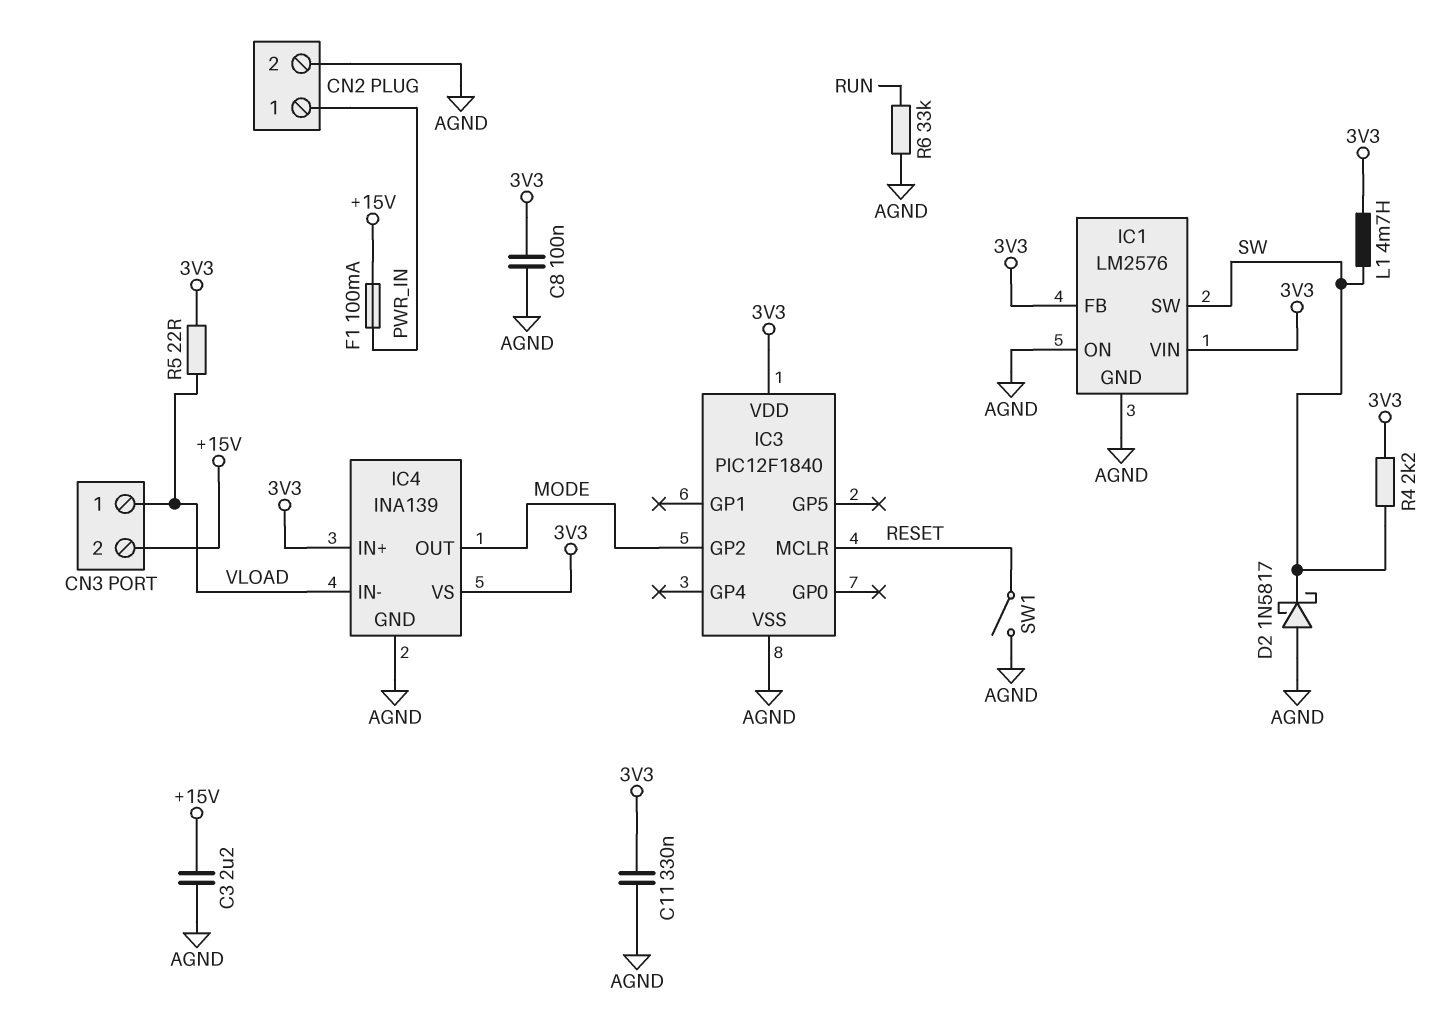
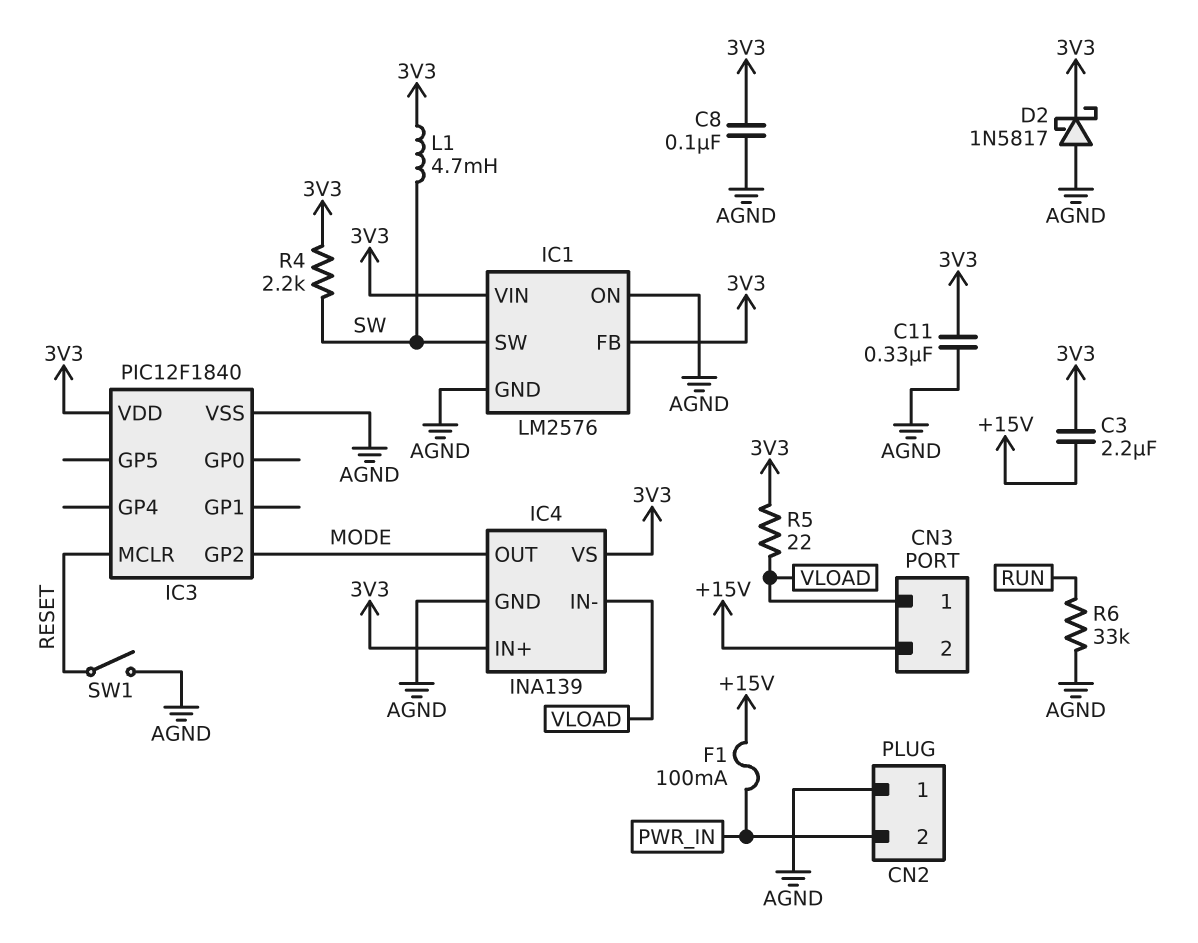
C3: 2.2uF (+15V, AGND) -> 2.2uF (+15V, 3V3)
CN2 pin 1: PWR_IN -> AGND
CN2 pin 2: AGND -> PWR_IN
D2: schottky 1N5817 (A AGND, K SW) -> schottky 1N5817 (A AGND, K 3V3)

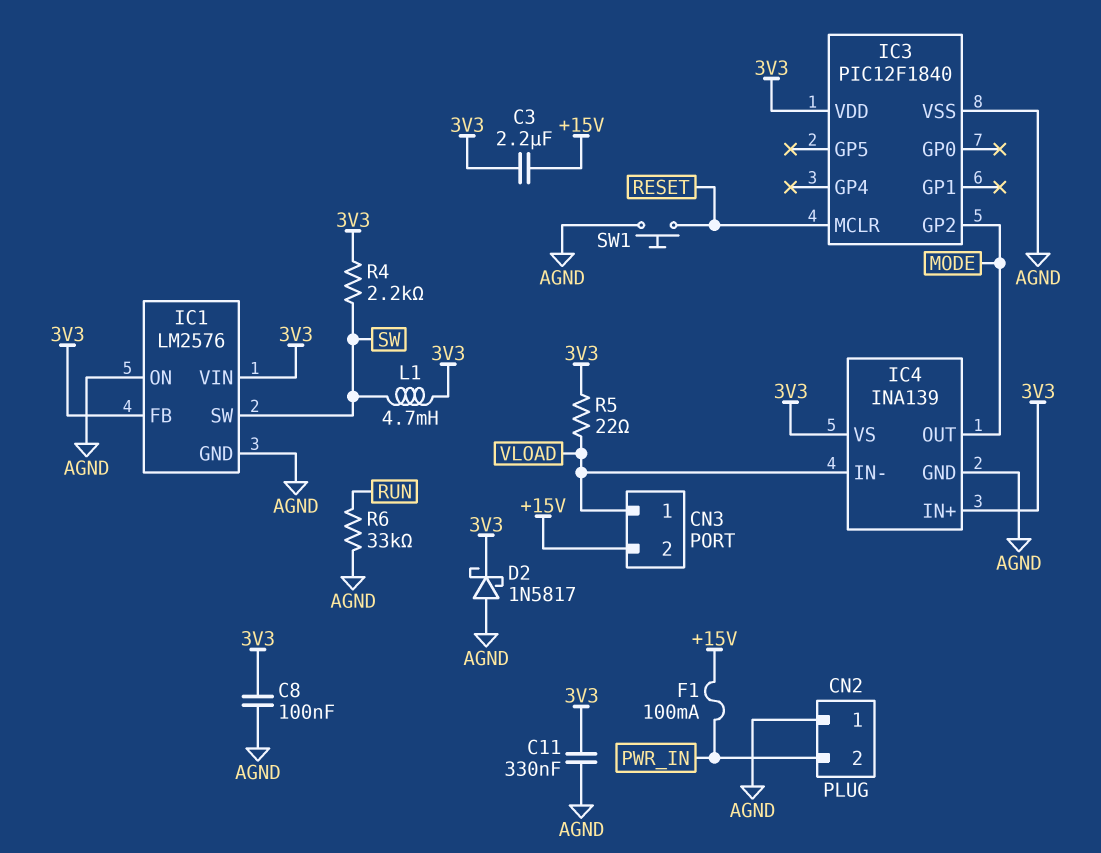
SW1: switch (AGND, RESET) -> button (AGND, RESET)

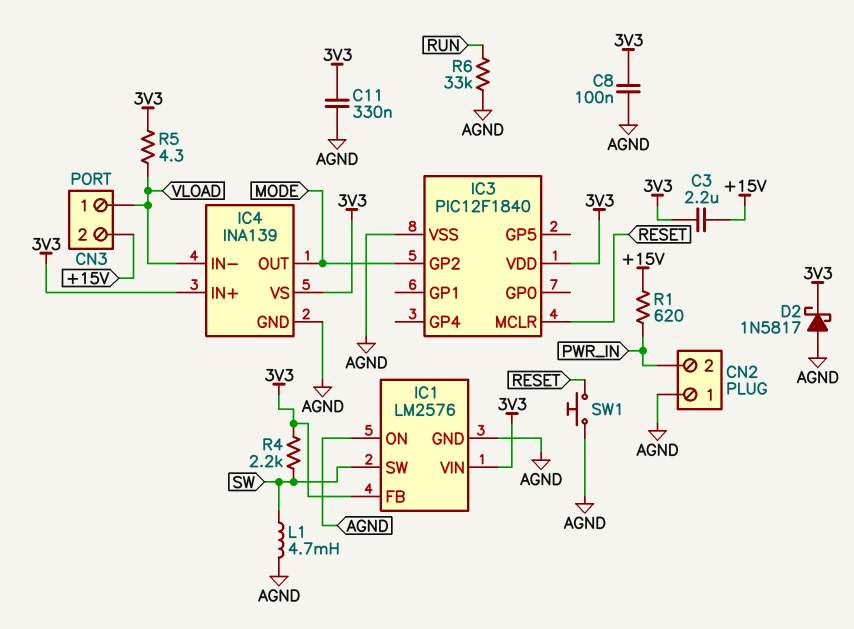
F1: 100mA (+15V, PWR_IN) -> none
L1: 4.7mH (3V3, SW) -> 4.7mH (AGND, SW)
R1: none -> 620 (+15V, PWR_IN)
R5: 22 (3V3, VLOAD) -> 4.3 (3V3, VLOAD)

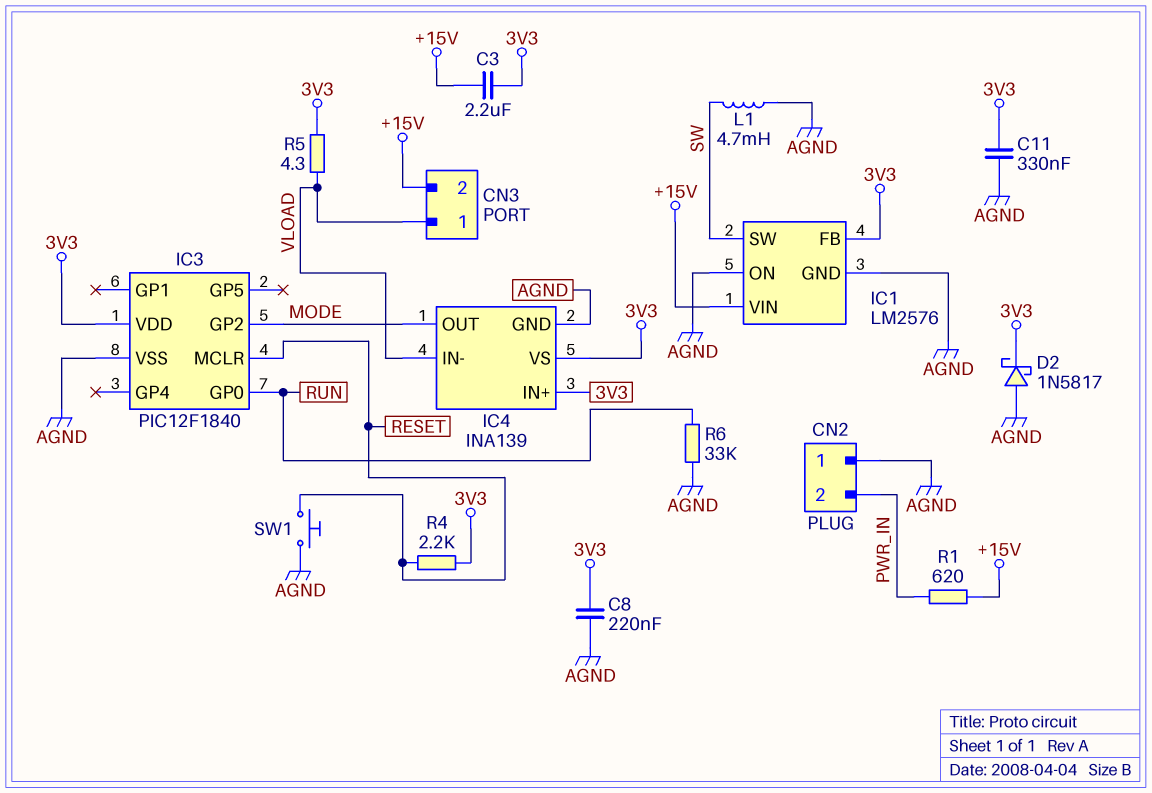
C8: 100nF (3V3, AGND) -> 220nF (3V3, AGND)
IC1 pin VIN: 3V3 -> +15V
IC3 pin GP0: none -> RUN
R4: 2.2k (3V3, SW) -> 2.2k (3V3, RESET)

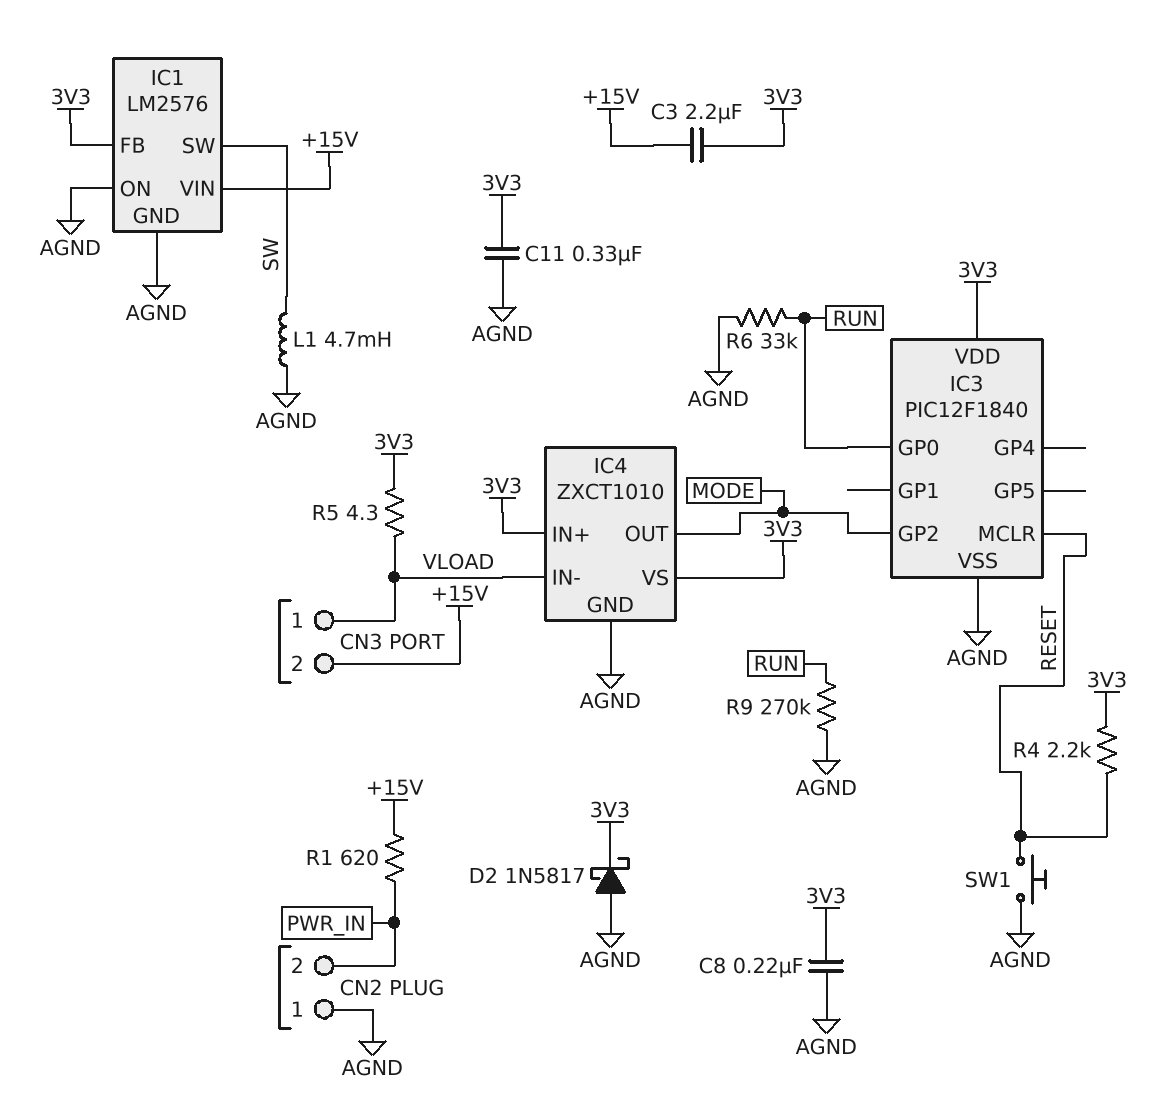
IC4: INA139 -> ZXCT1010
R9: none -> 270k (AGND, RUN)

